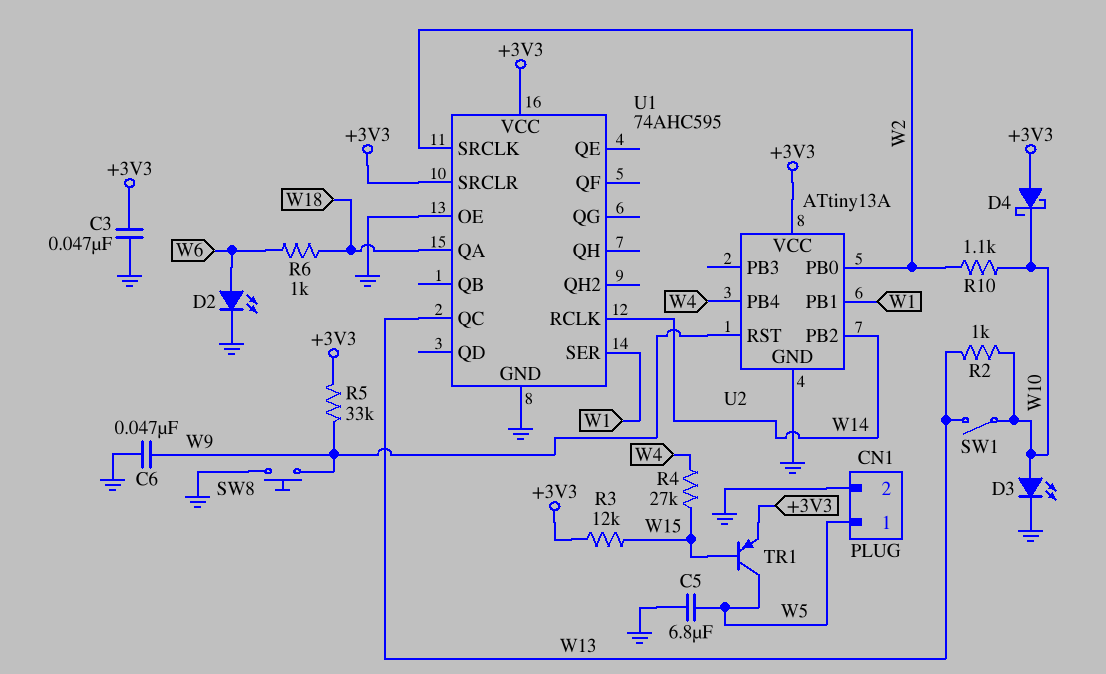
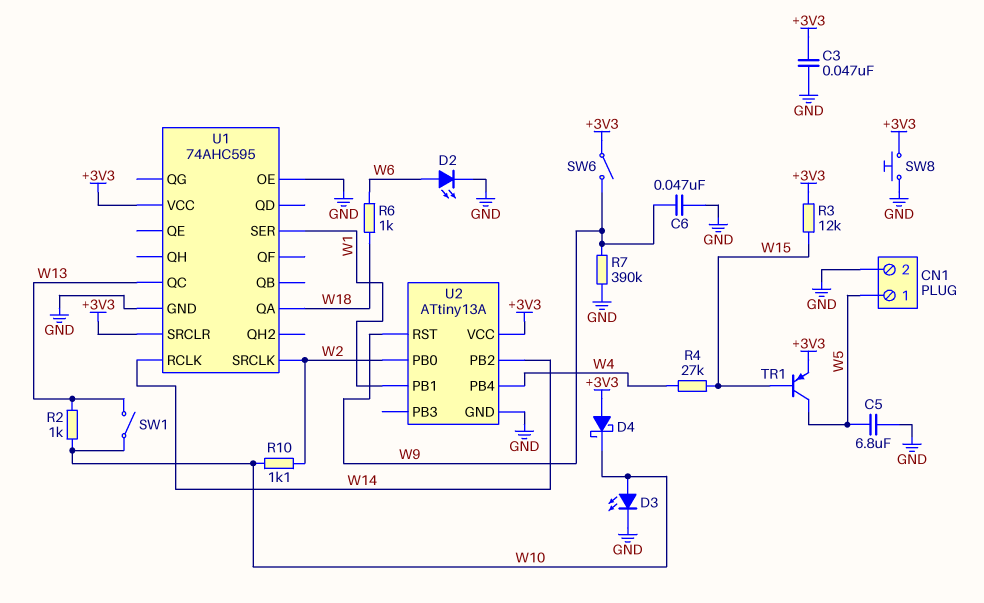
R5: 33k (+3V3, W9) -> none
R7: none -> 390k (GND, W9)
SW6: none -> switch (+3V3, W9)
SW8: button (GND, W9) -> button (+3V3, GND)

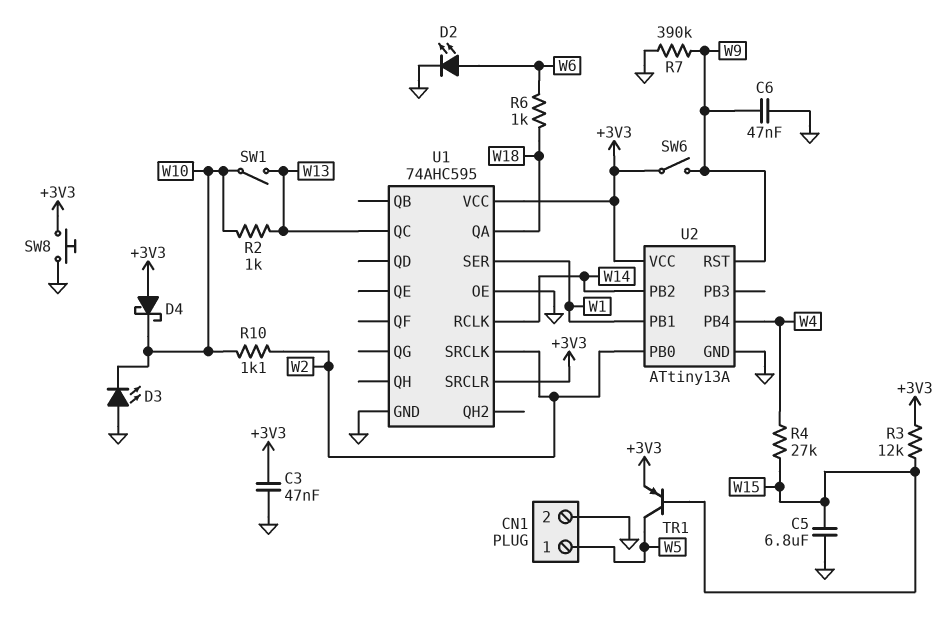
C5: 6.8uF (GND, W5) -> 6.8uF (GND, W15)
D3: LED (A W10, K GND) -> LED (A GND, K W10)

